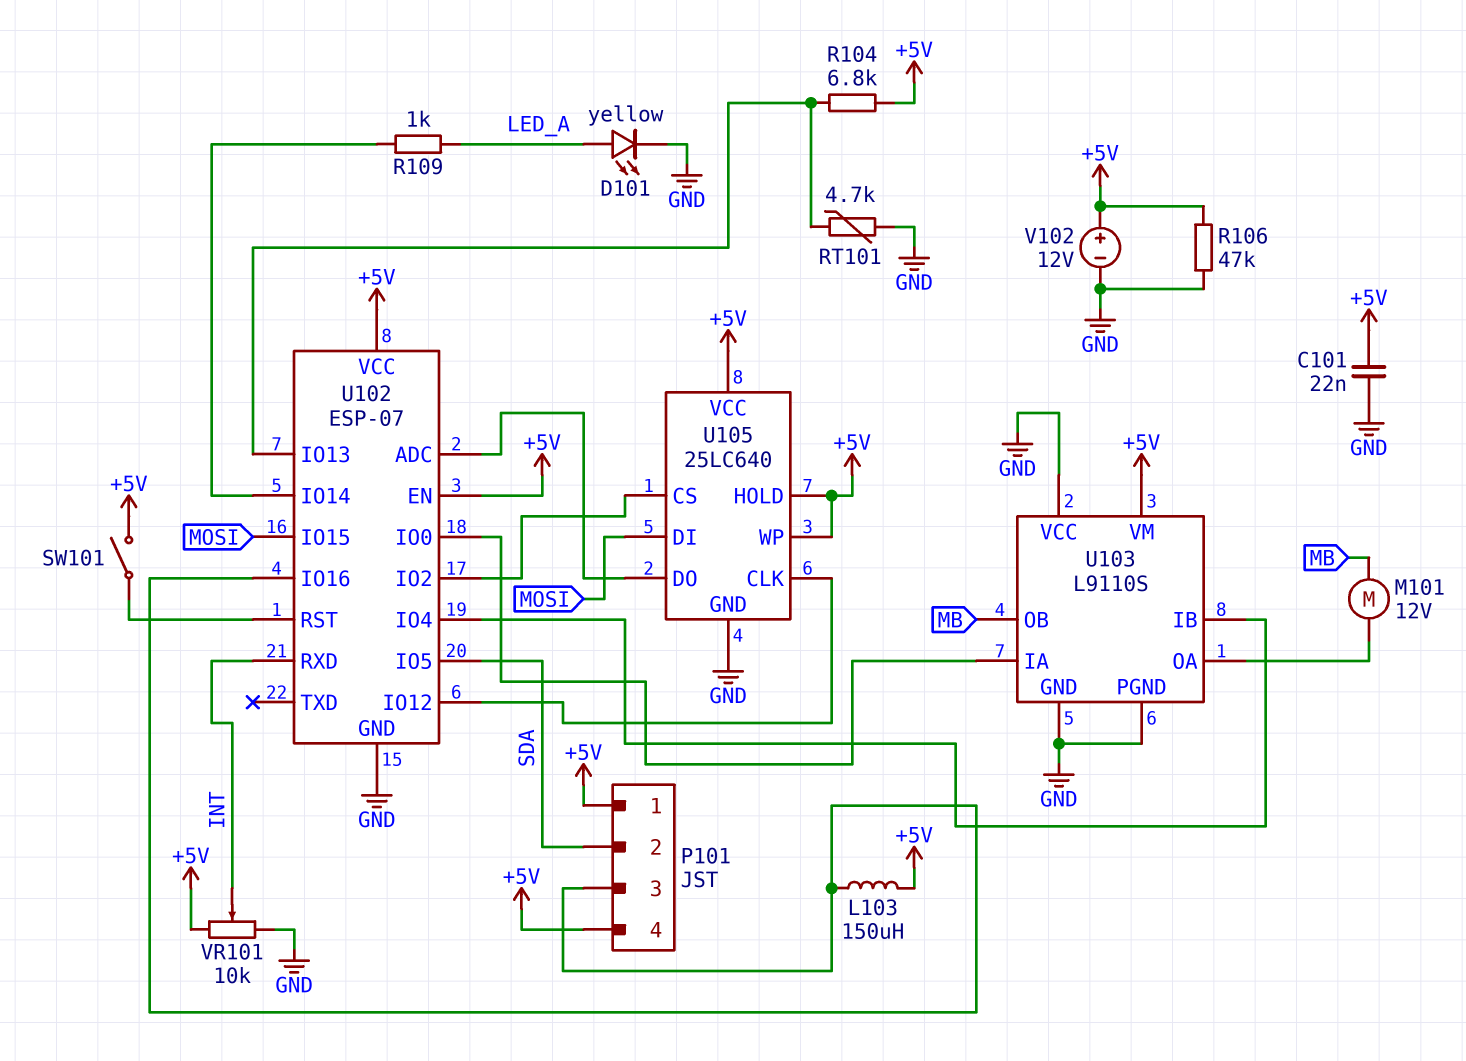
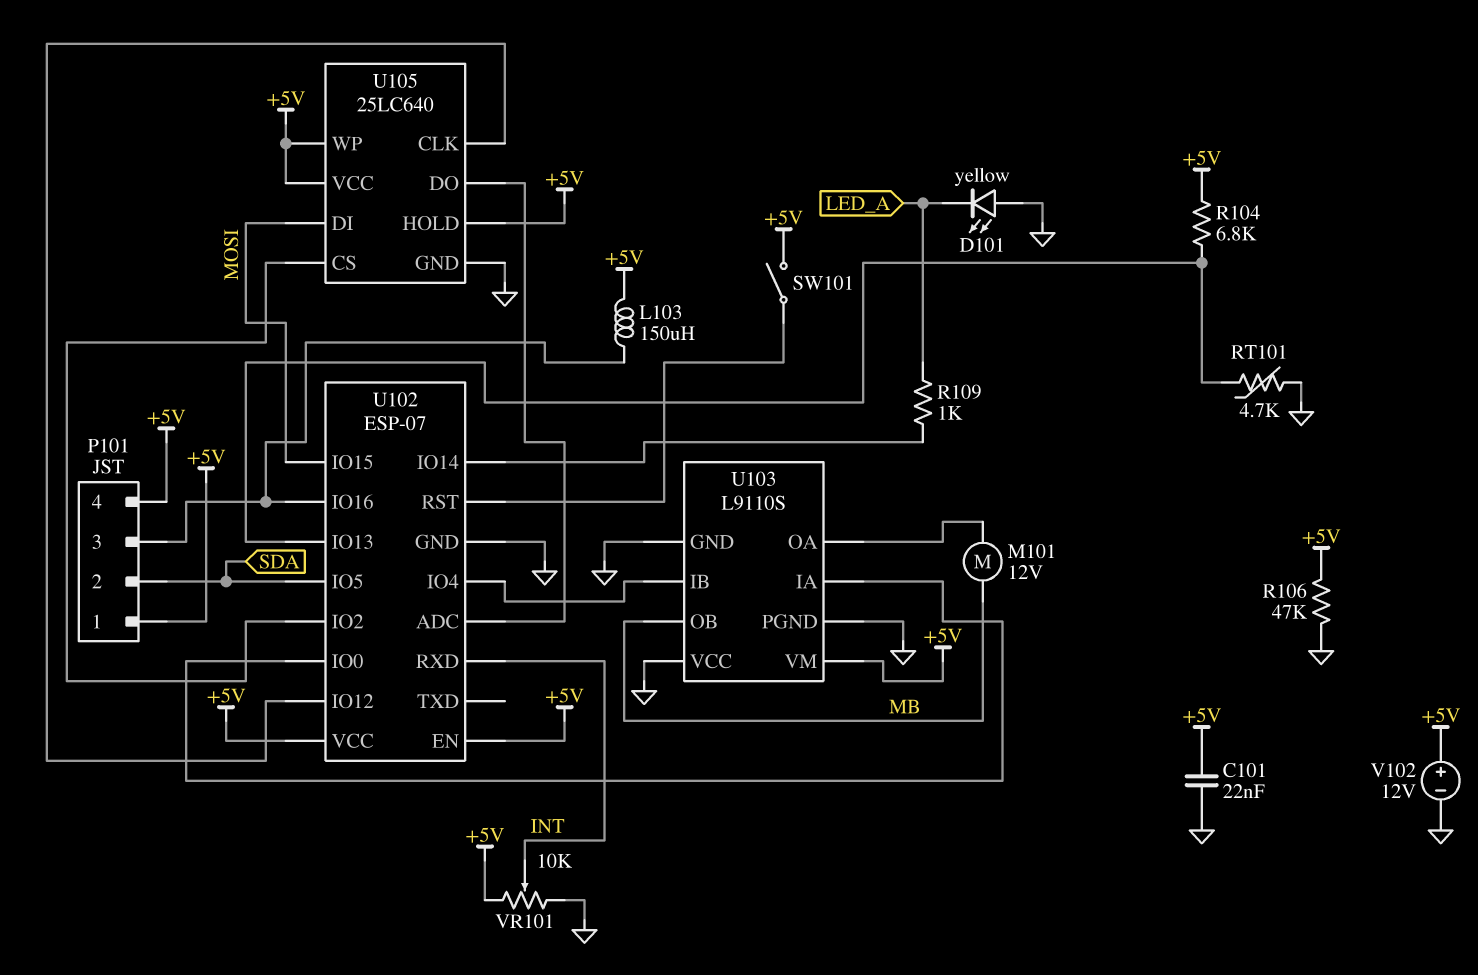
D101: LED yellow (A LED_A, K GND) -> LED yellow (A GND, K LED_A)

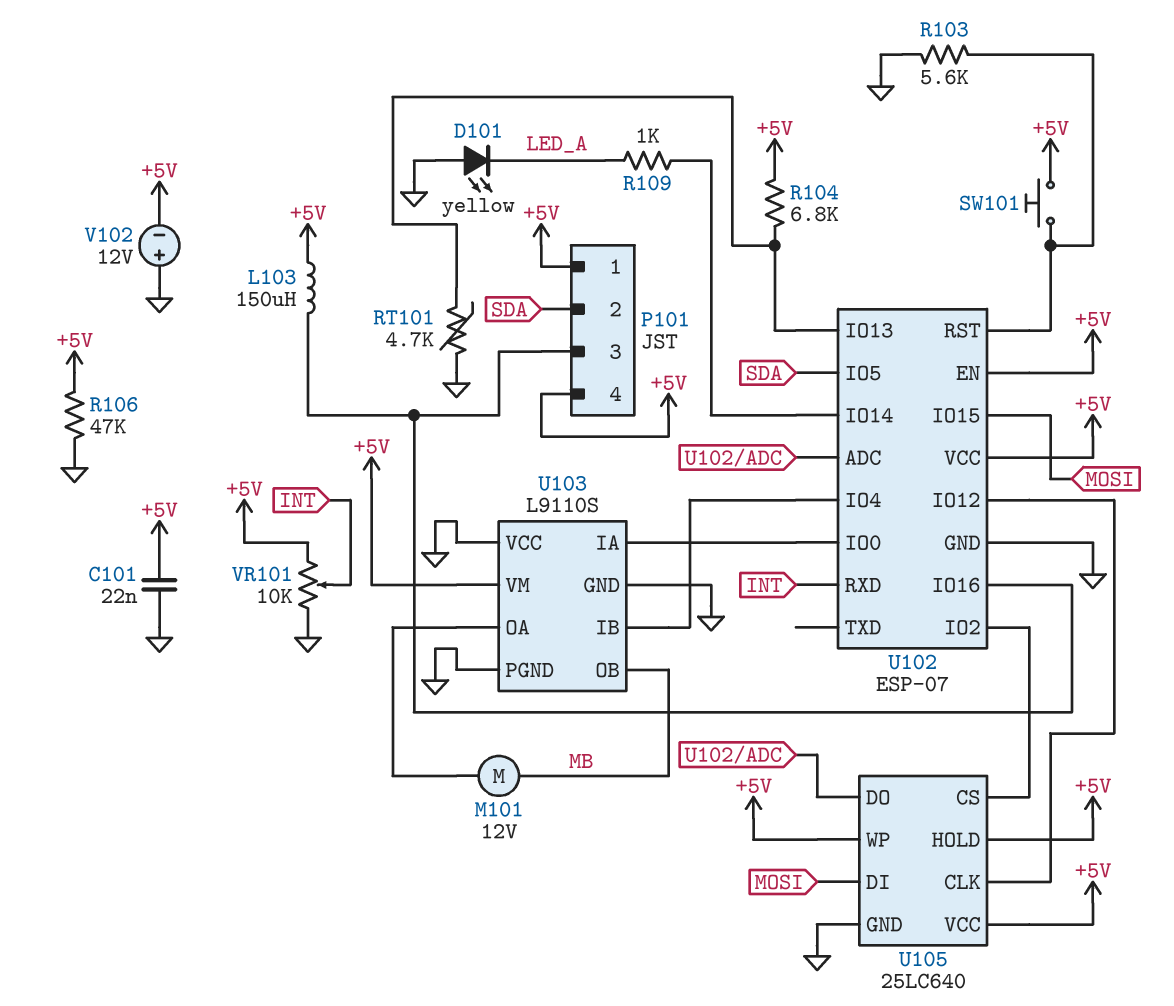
R103: none -> 5.6k (GND, U102/RST)
SW101: switch (+5V, U102/RST) -> button (+5V, U102/RST)
V102: 12V (plus +5V, minus GND) -> 12V (plus GND, minus +5V)

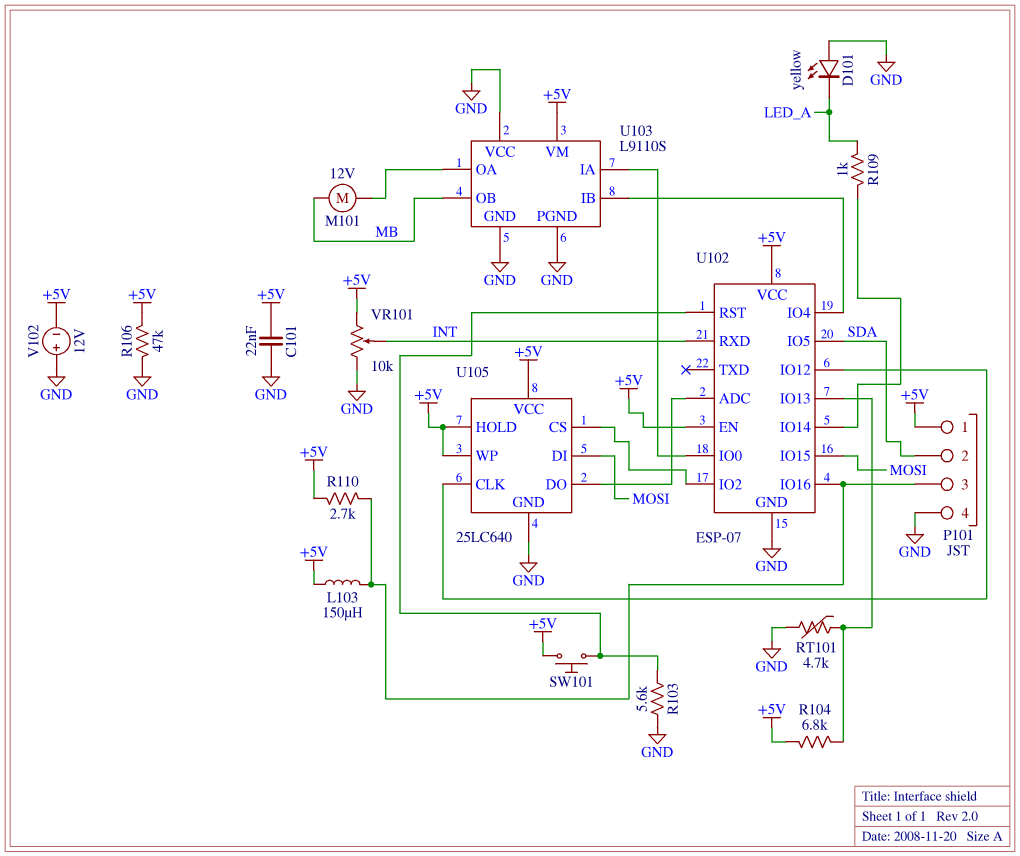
P101 pin 4: +5V -> GND
R110: none -> 2.7k (+5V, P101/3)

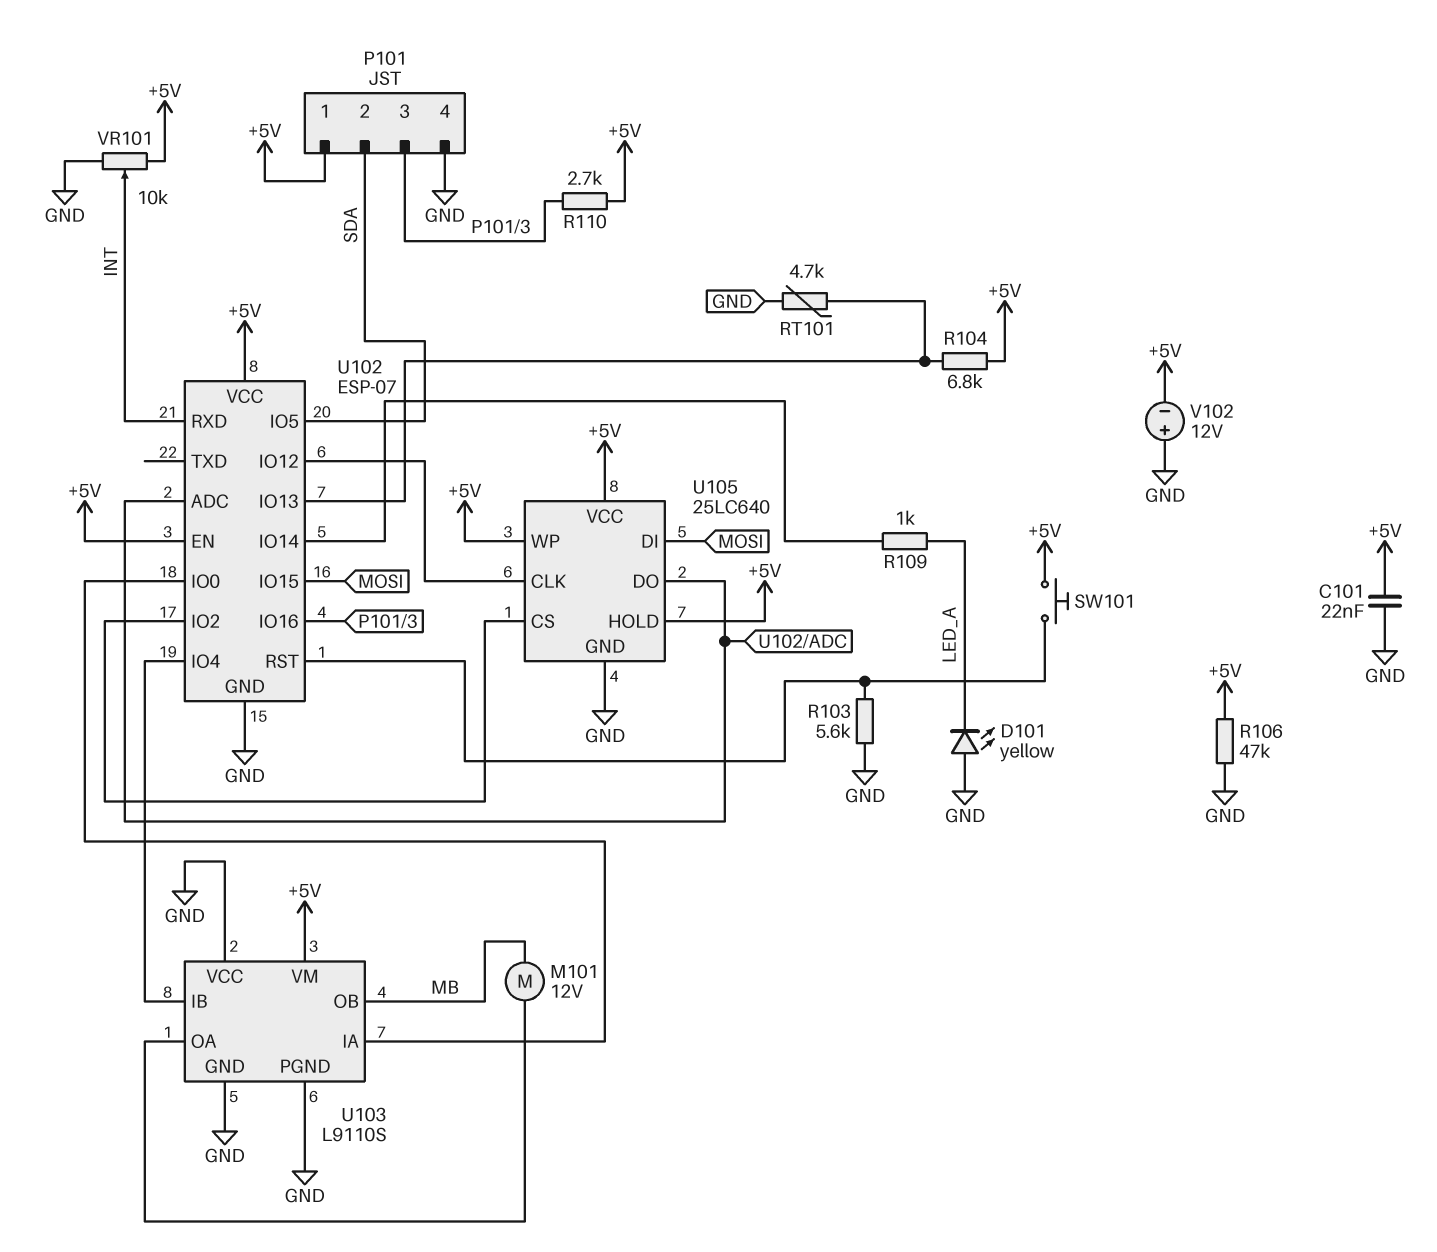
L103: 150uH (+5V, P101/3) -> none

